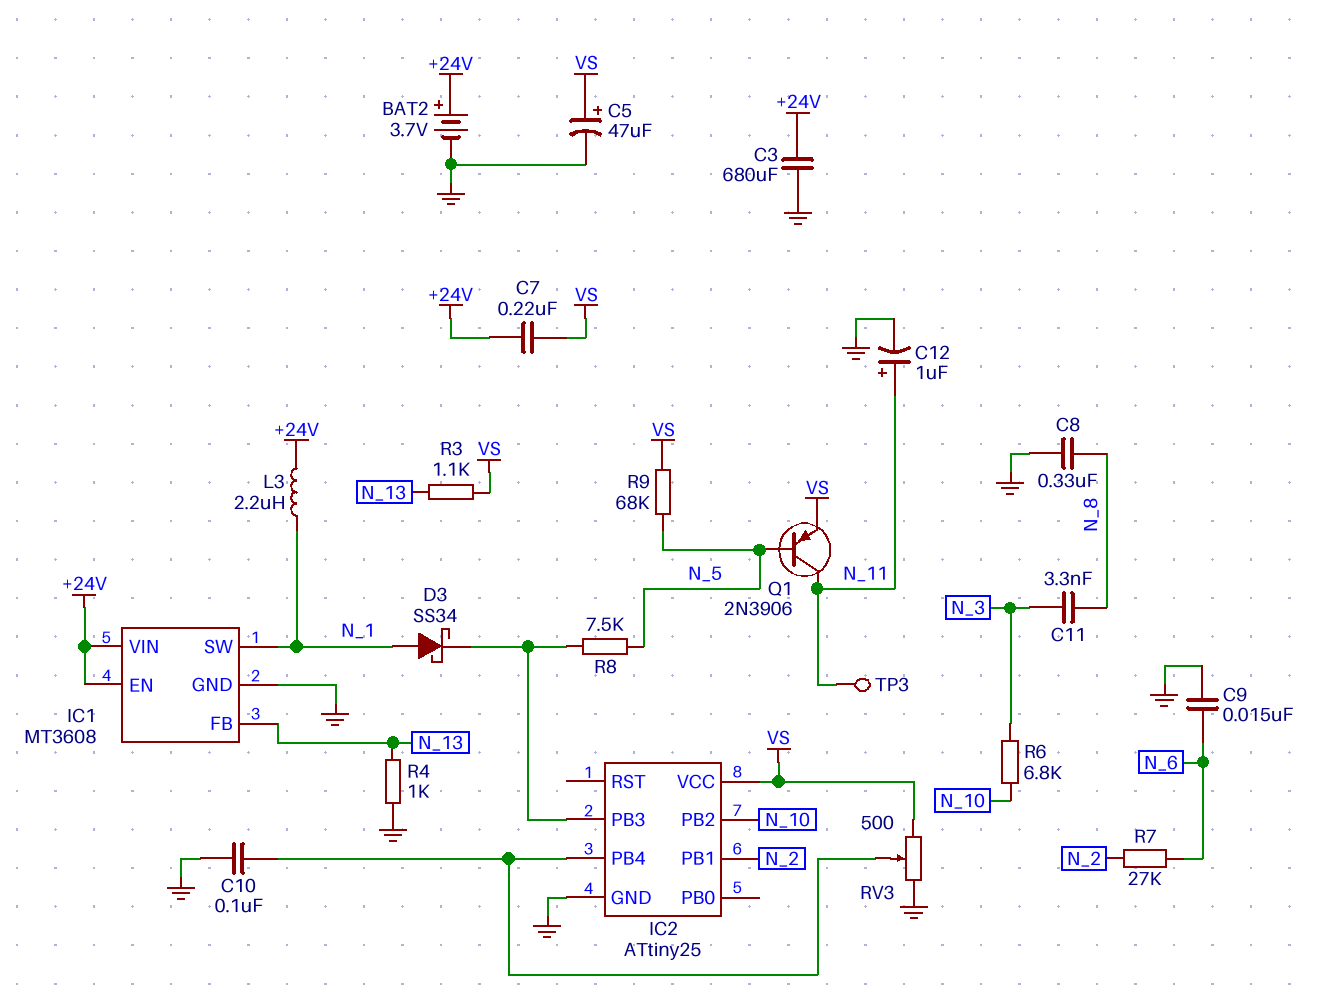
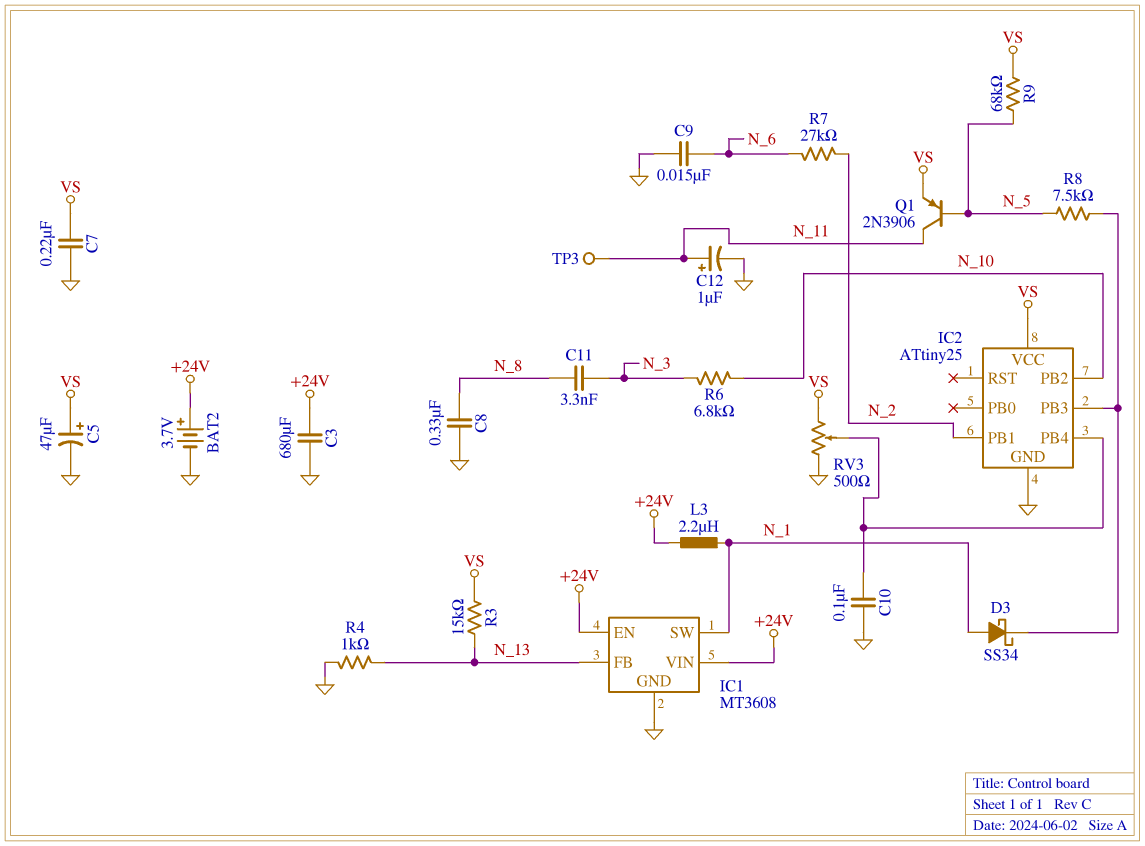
C7: 220nF (+24V, VS) -> 220nF (GND, VS)
R3: 1.1k (N_13, VS) -> 15k (N_13, VS)

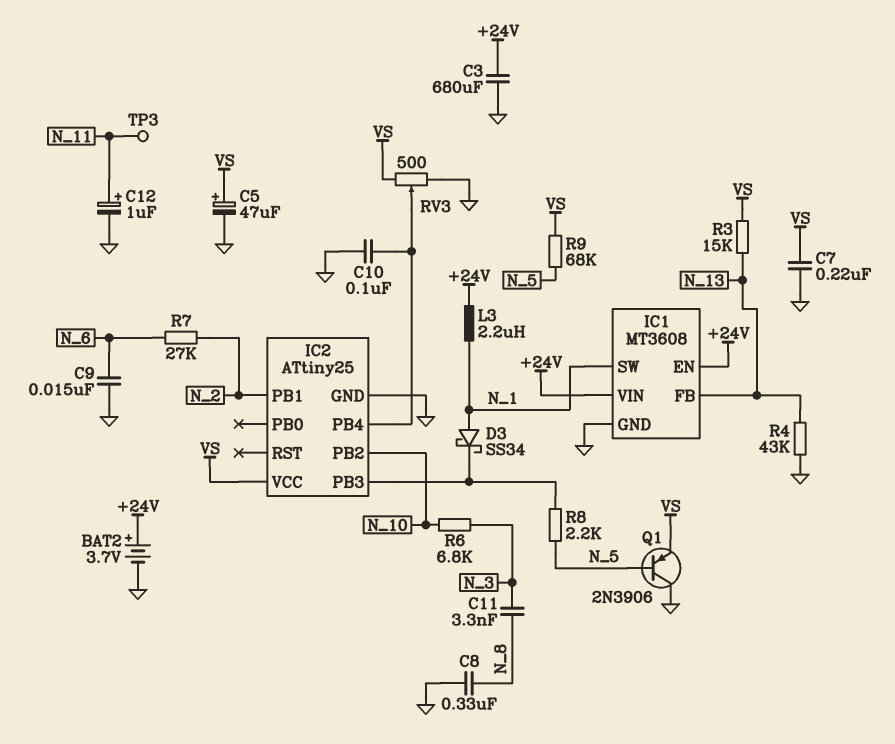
Q1: PNP 2N3906 (B N_5, C N_11, E VS) -> PNP 2N3906 (B N_5, C GND, E VS)
R4: 1k (GND, N_13) -> 43k (GND, N_13)
R8: 7.5k (IC2/PB3, N_5) -> 2.2k (IC2/PB3, N_5)

